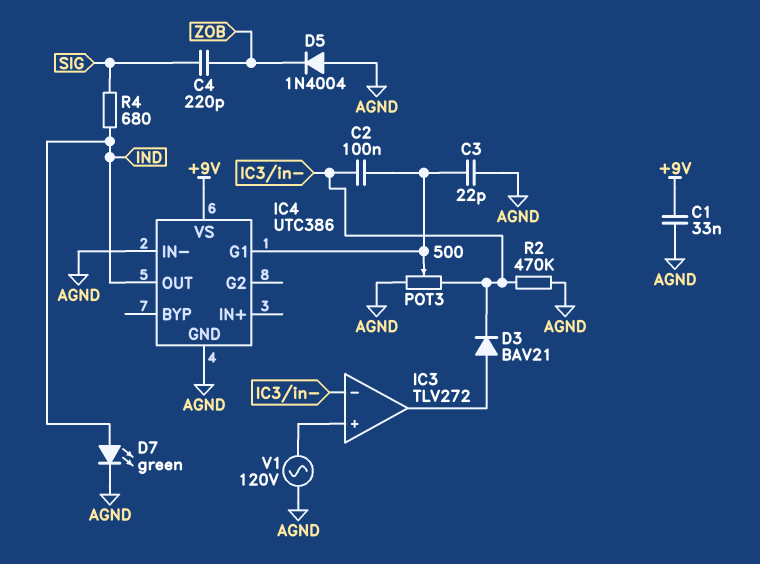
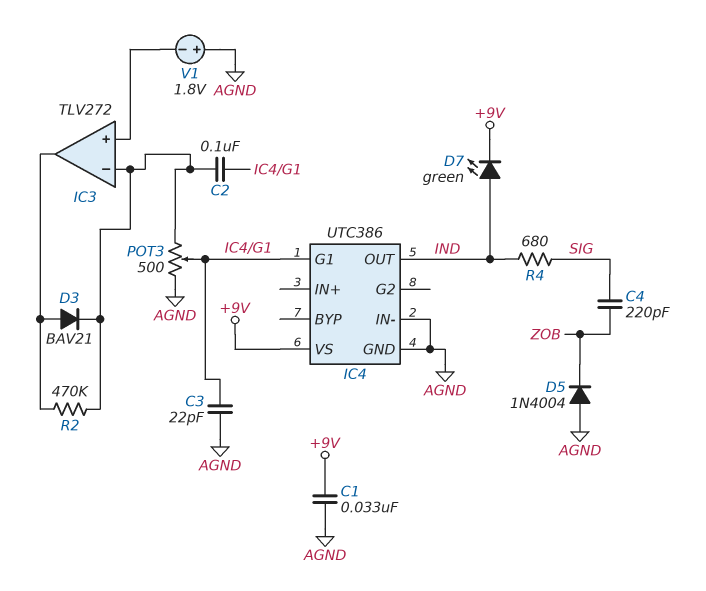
D7: LED green (A IND, K AGND) -> LED green (A IND, K +9V)
R2: 470k (AGND, IC3/in-) -> 470k (IC3/in-, IC3/out)
V1: AC 120V (AGND, IC3/in+) -> 1.8V (plus AGND, minus IC3/in+)

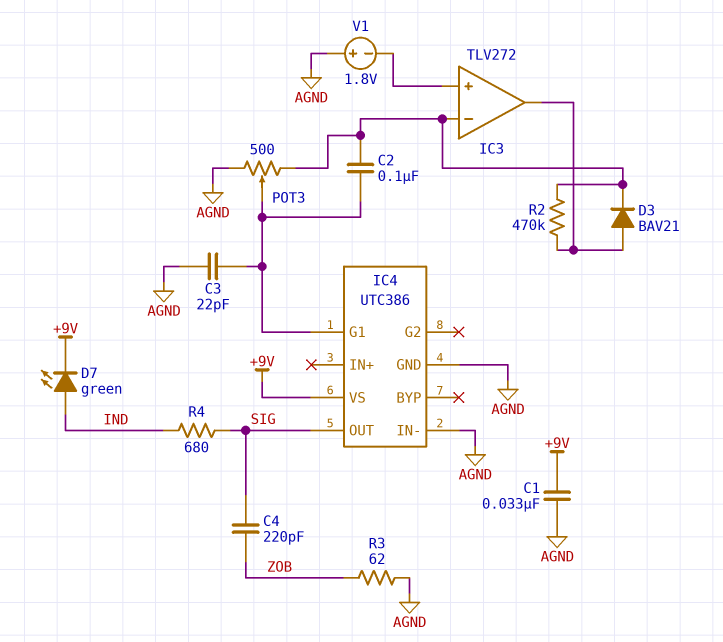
D5: diode 1N4004 (A AGND, K ZOB) -> none
IC4 pin OUT: IND -> SIG
R3: none -> 62 (AGND, ZOB)

